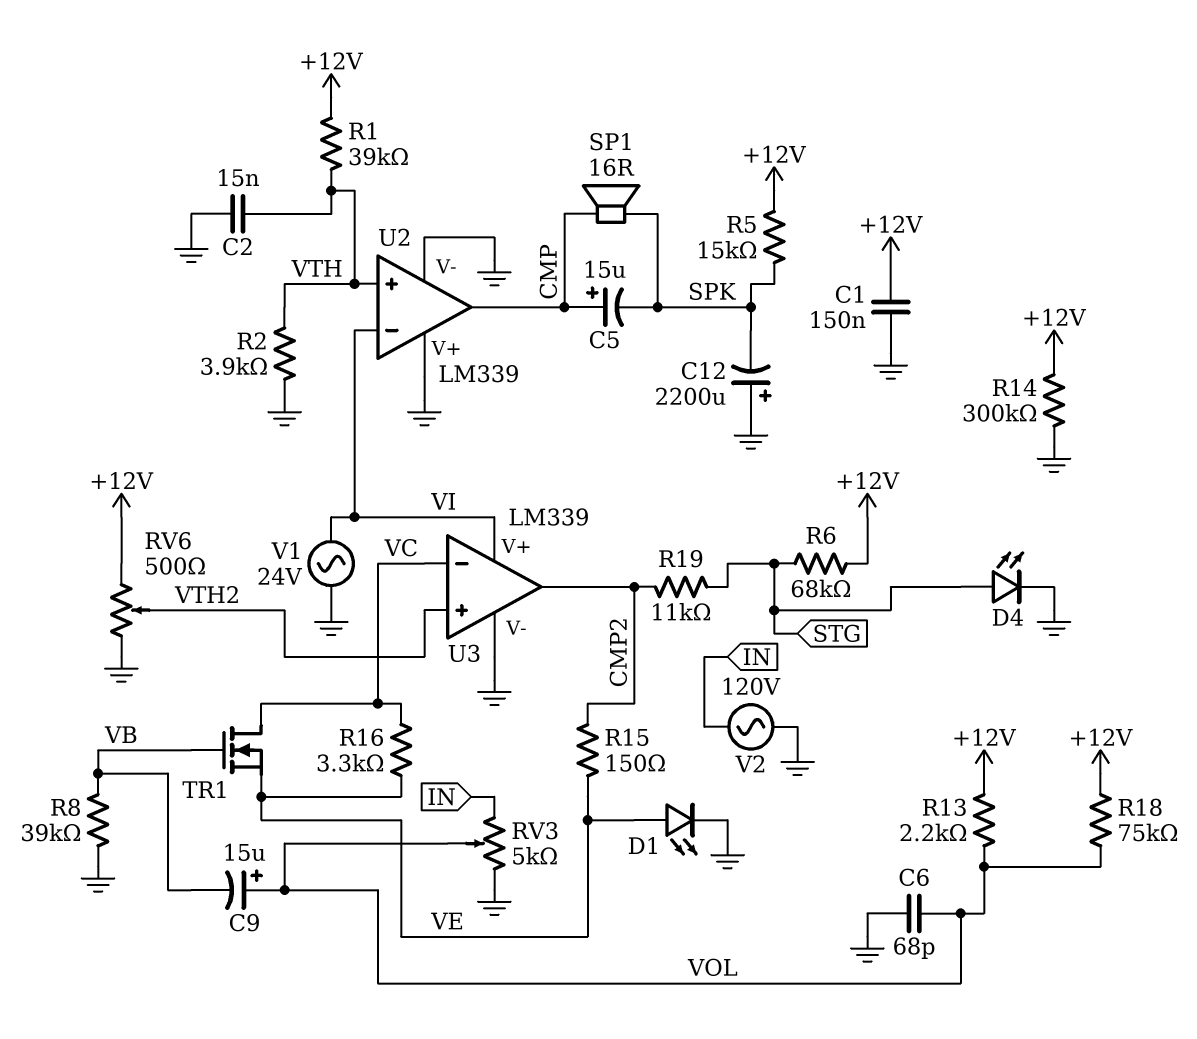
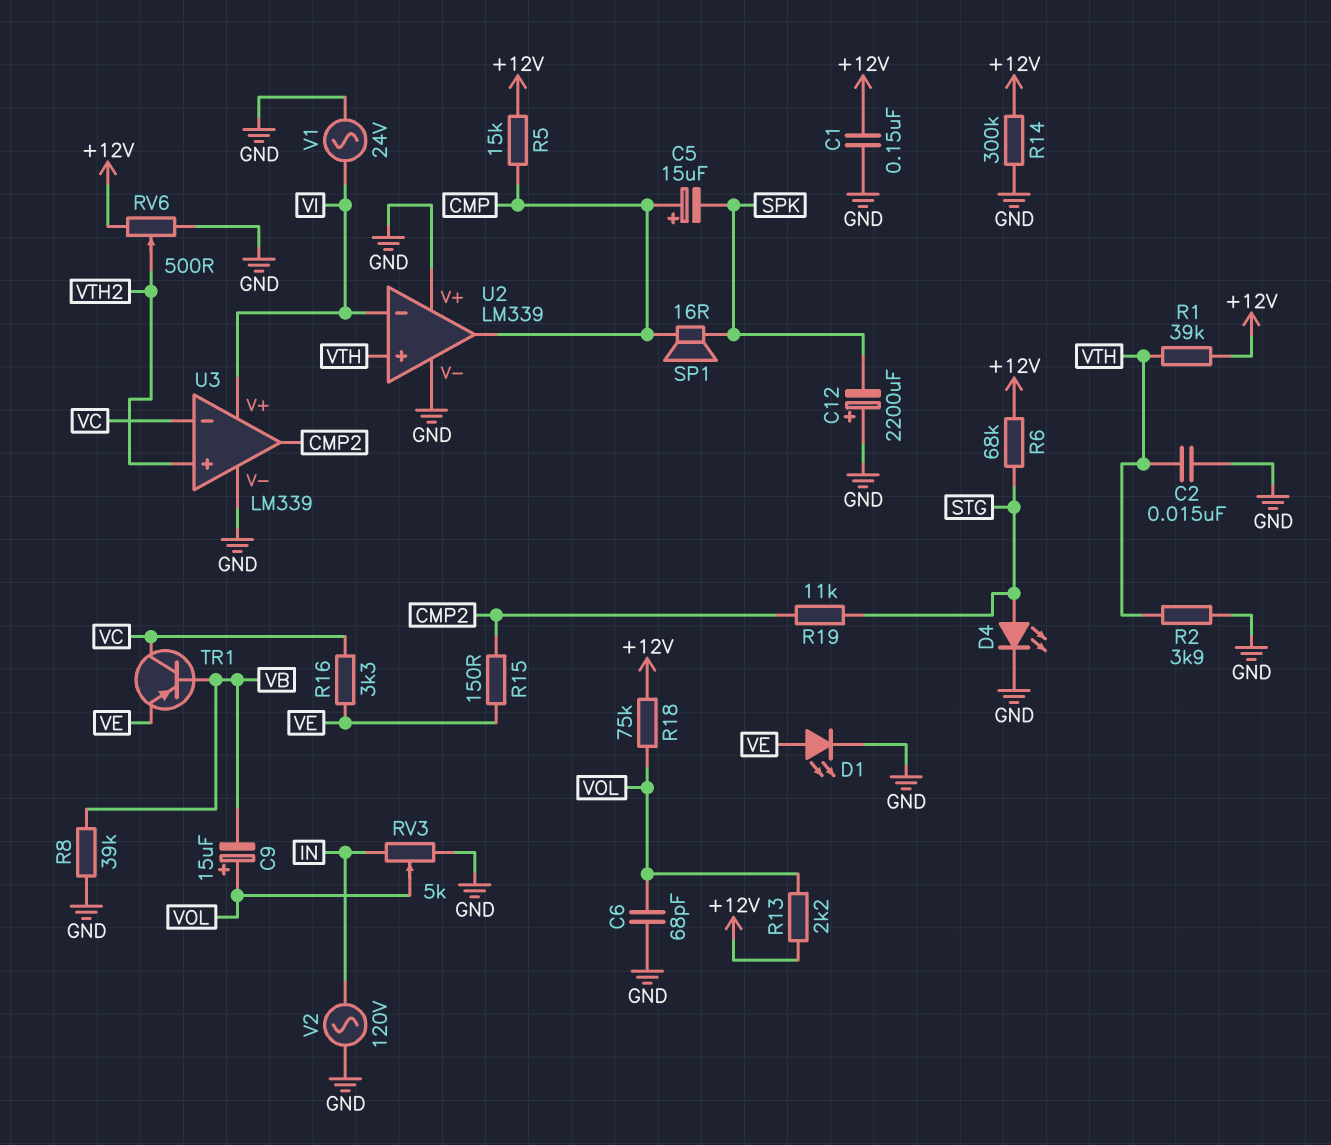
R5: 15k (+12V, SPK) -> 15k (+12V, CMP)
TR1: NMOS (G VB, D VC, S VE) -> PNP (B VB, C VC, E VE)

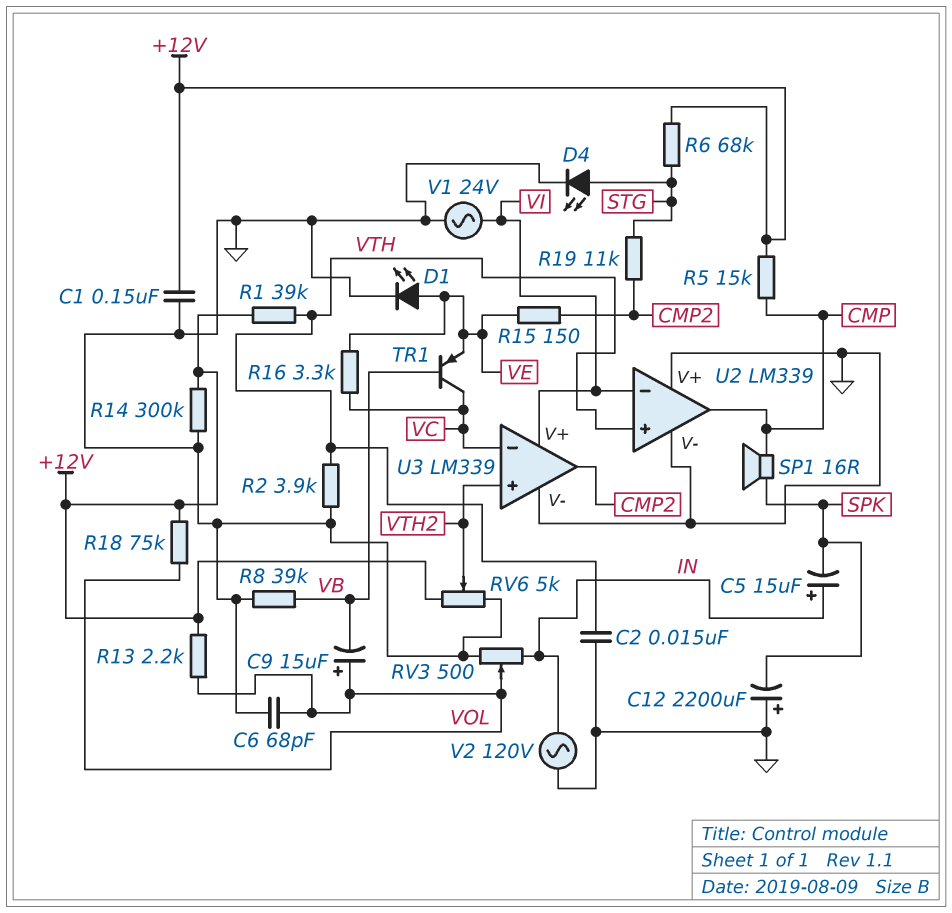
C5: 15uF (plus CMP, minus SPK) -> 15uF (plus IN, minus SPK)
RV3: 5k (GND, IN, wiper VOL) -> 500 (GND, IN, wiper VOL)
RV6: 500 (+12V, GND, wiper VTH2) -> 5k (+12V, GND, wiper VTH2)

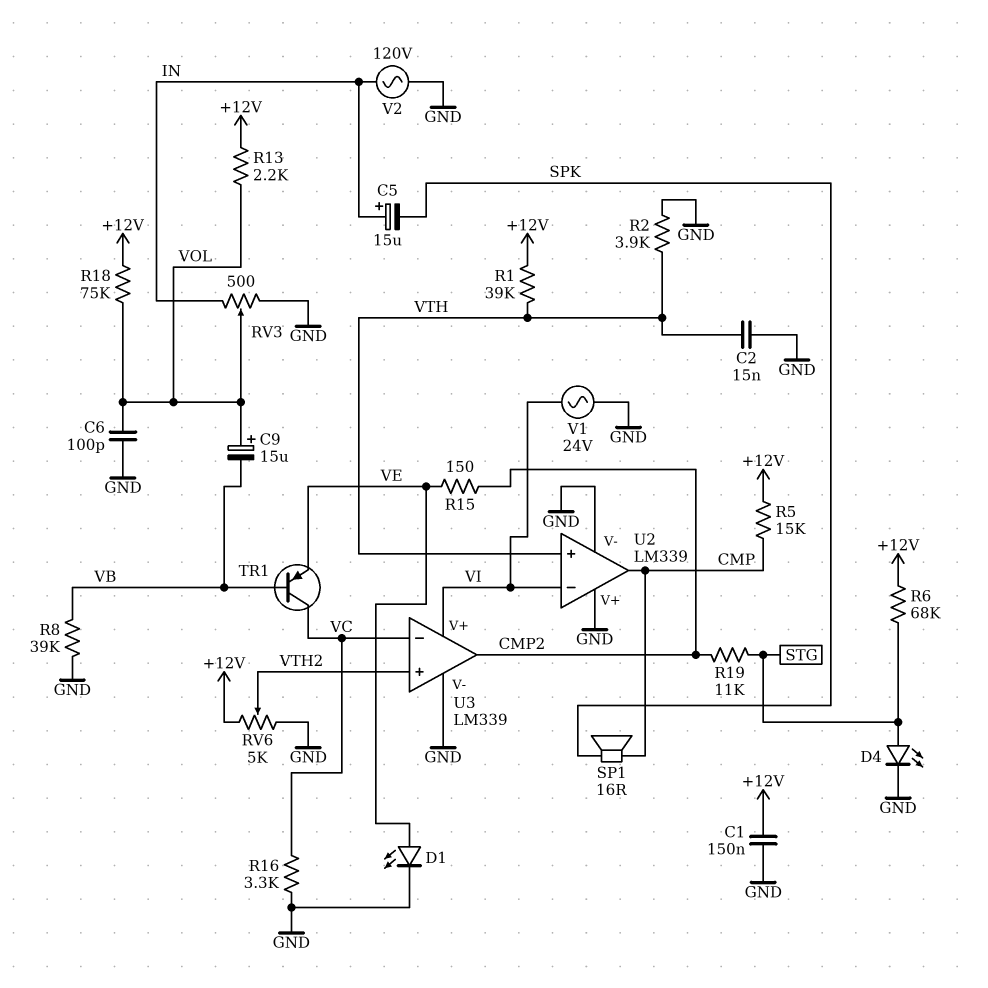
C6: 68pF (GND, VOL) -> 100pF (GND, VOL)
C12: 2200uF (plus GND, minus SPK) -> none
R14: 300k (+12V, GND) -> none
R16: 3.3k (VC, VE) -> 3.3k (GND, VC)

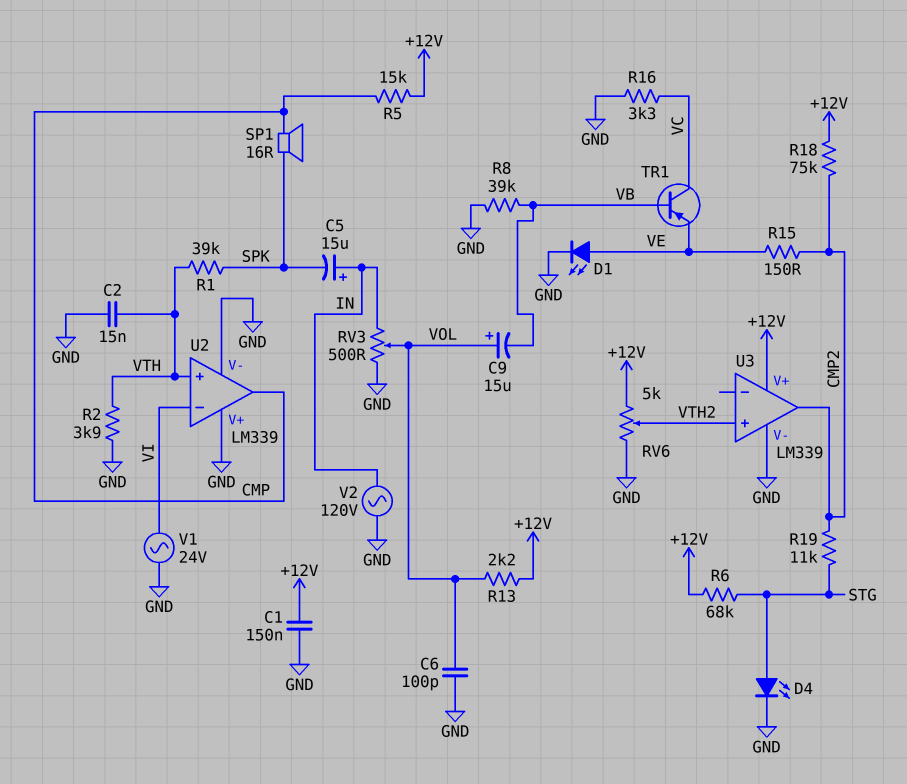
R1: 39k (+12V, VTH) -> 39k (SPK, VTH)
R18: 75k (+12V, VOL) -> 75k (+12V, CMP2)
U3 pin V+: VI -> +12V
U3 pin in-: VC -> none

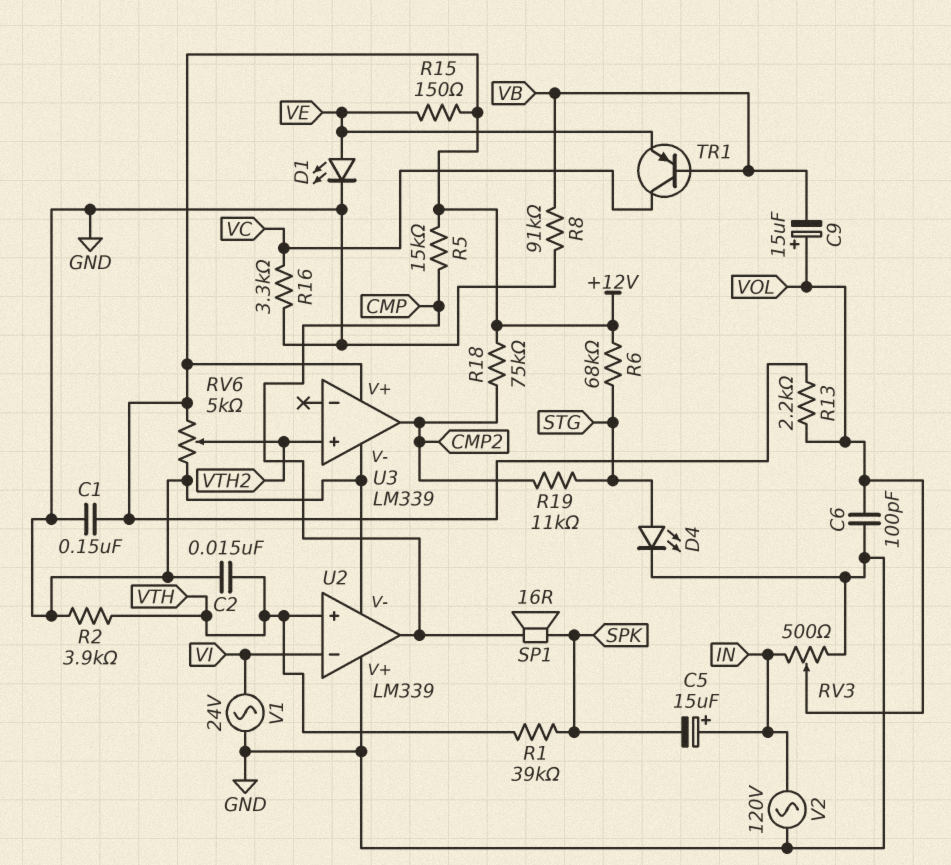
R8: 39k (GND, VB) -> 91k (GND, VB)
R15: 150 (CMP2, VE) -> 150 (+12V, VE)

